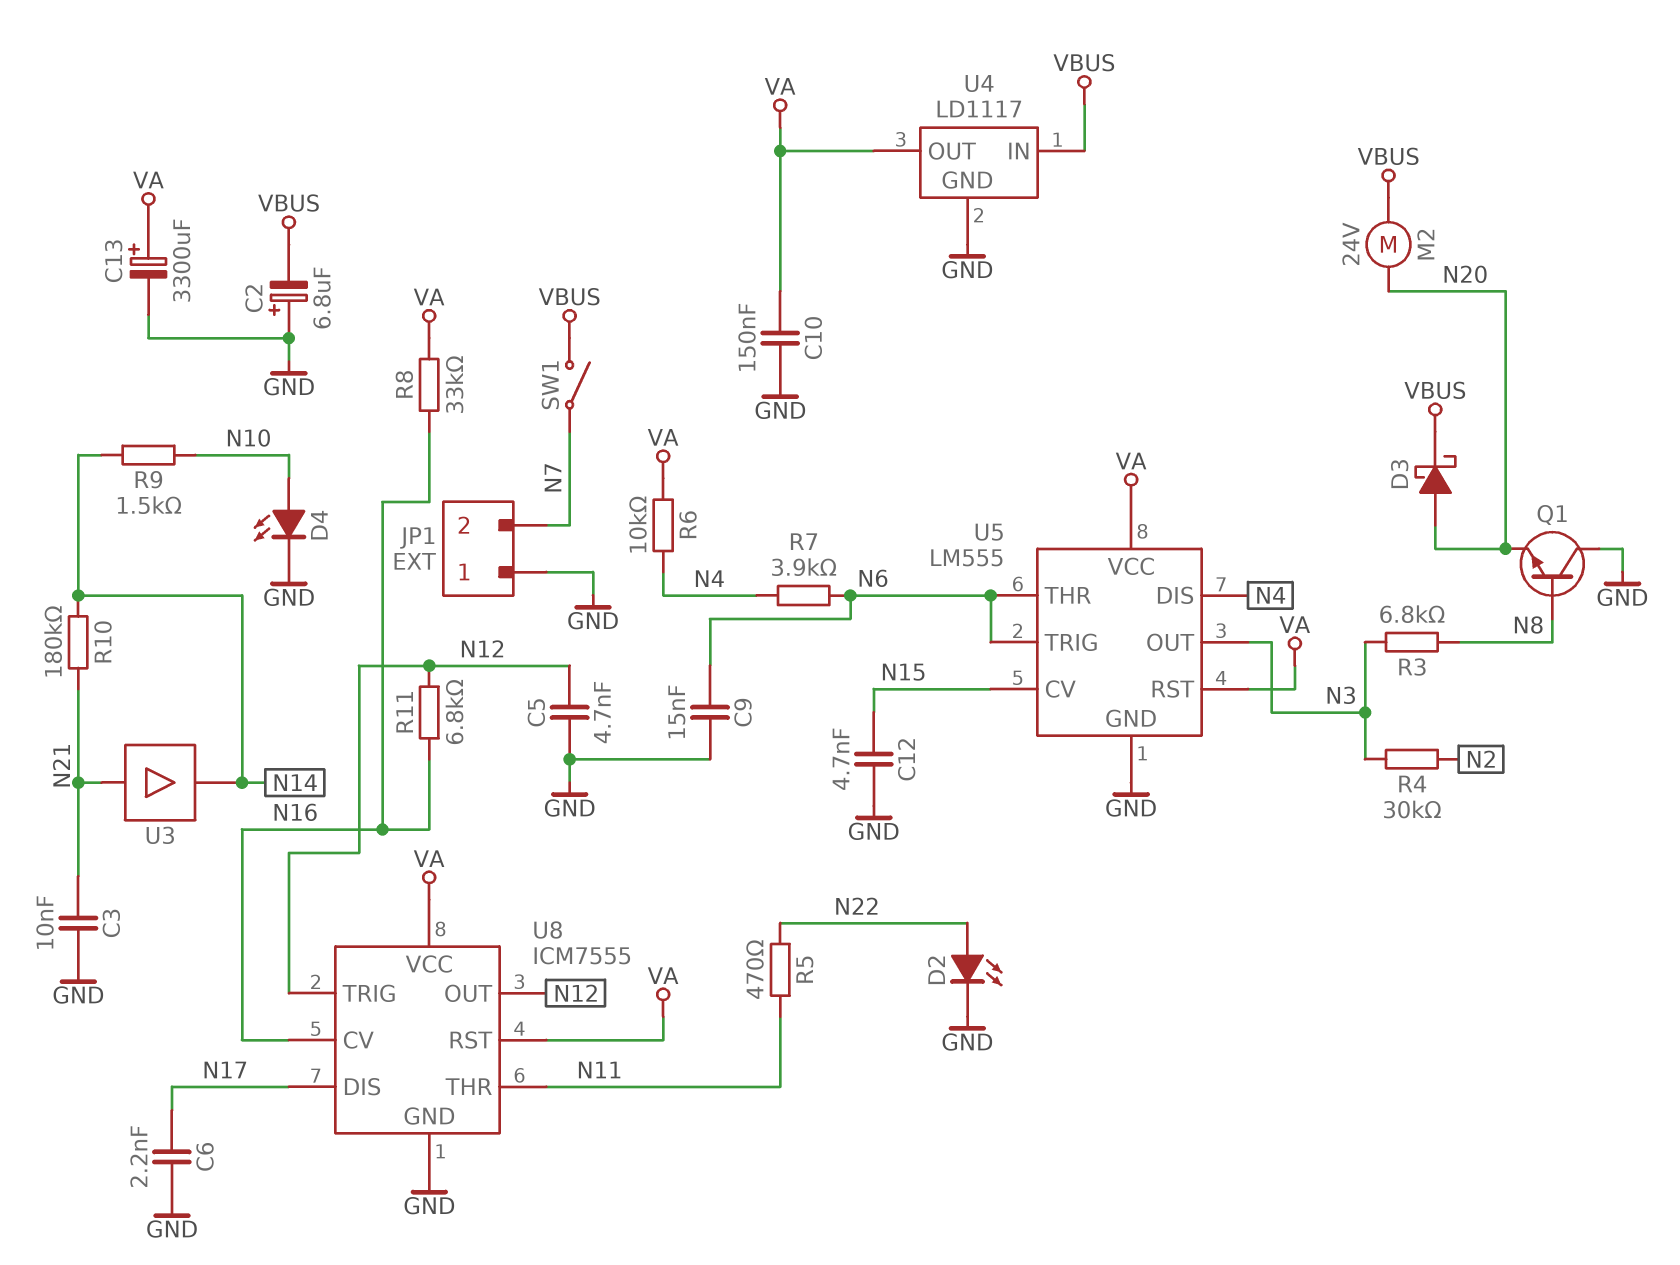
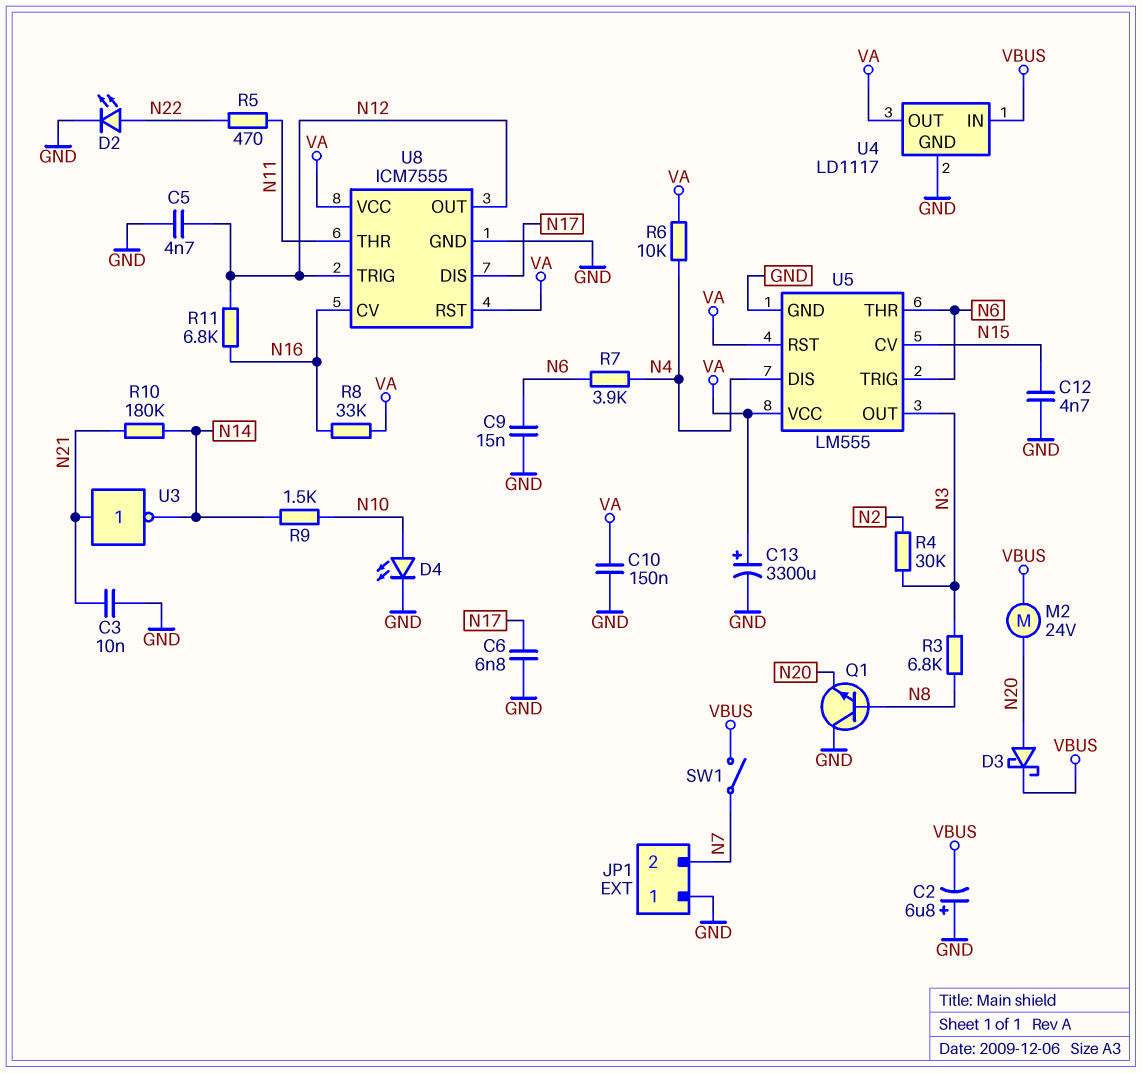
C6: 2.2nF (GND, N17) -> 6.8nF (GND, N17)
U3: buffer (in N21, out N14) -> NOT (in N21, out N14)

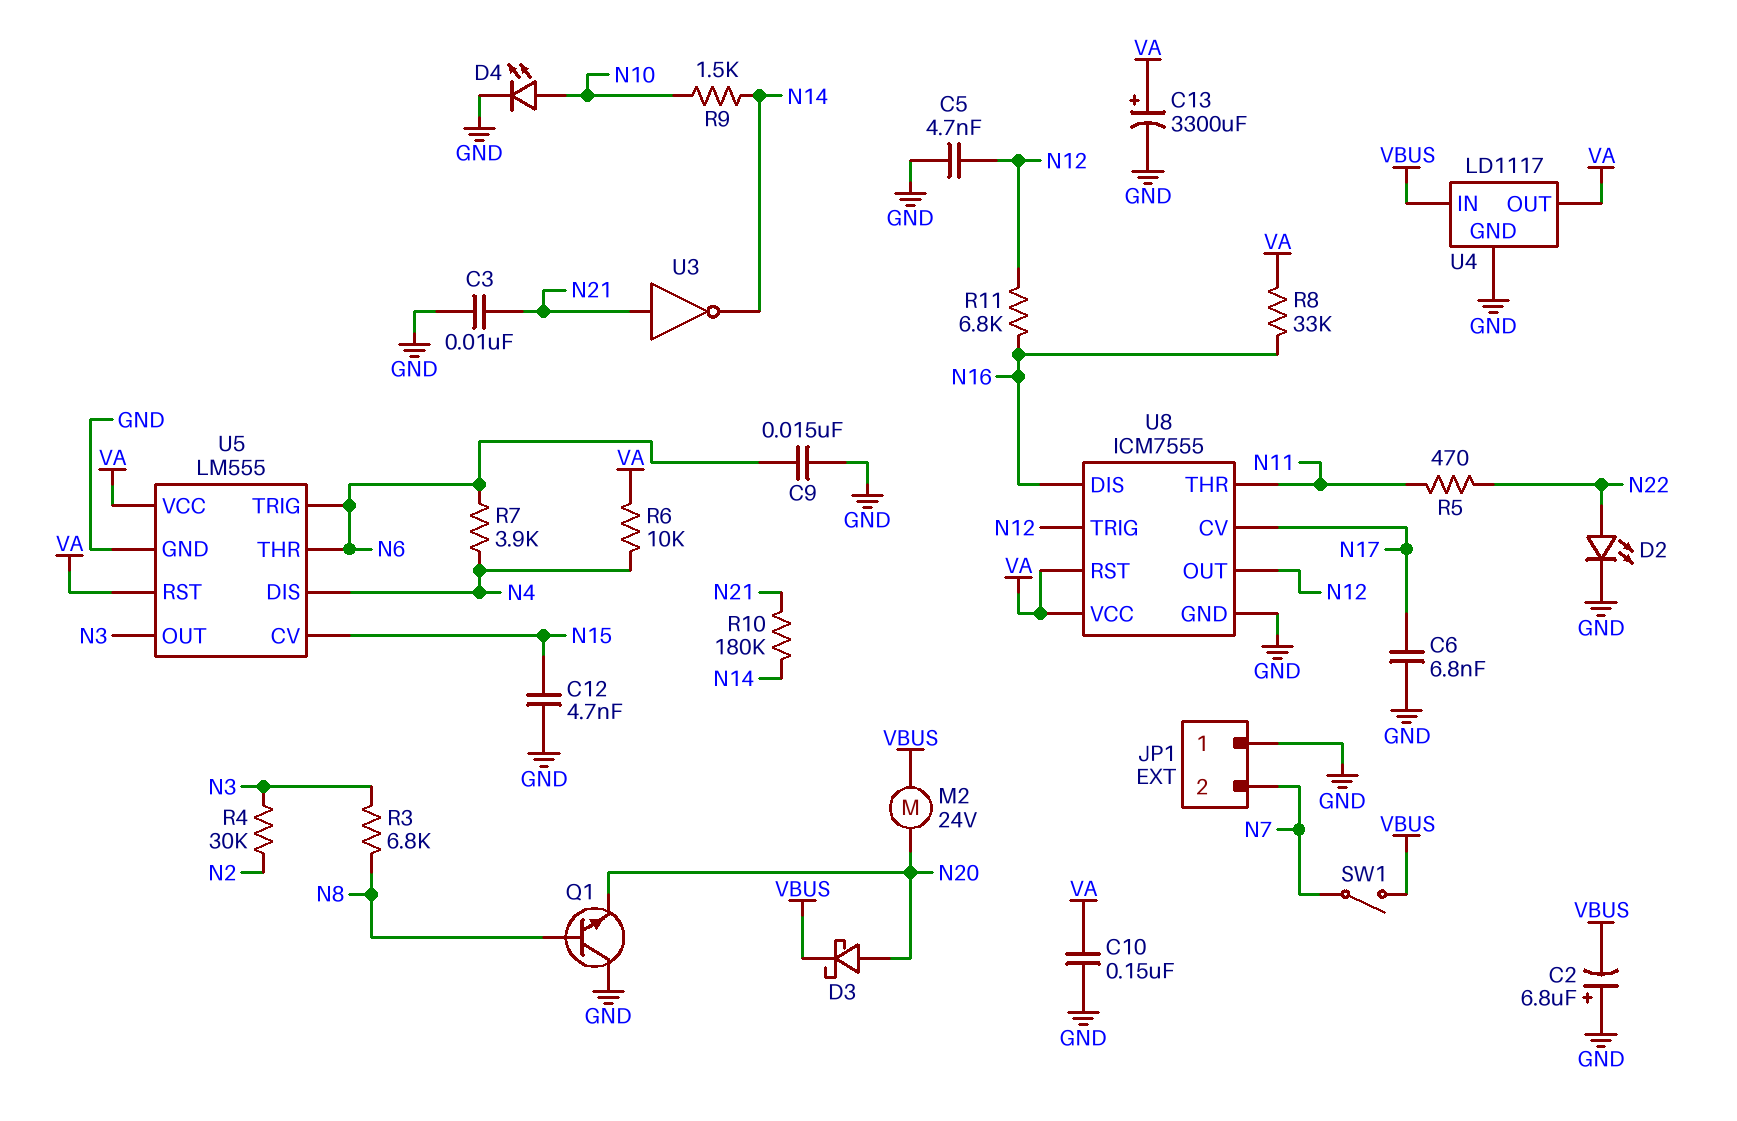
U8 pin CV: N16 -> N17
U8 pin DIS: N17 -> N16

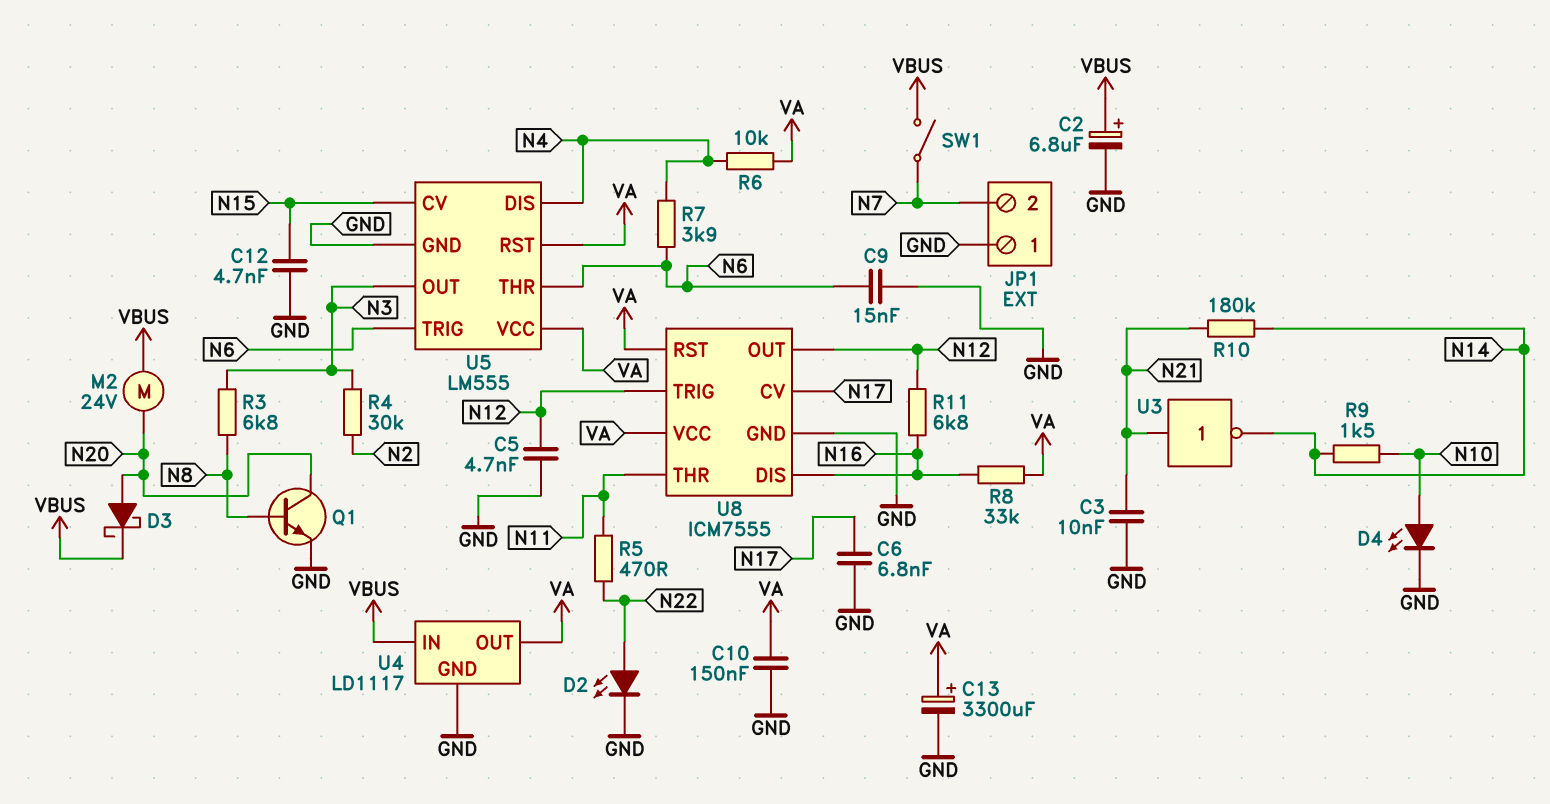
C2: 6.8uF (plus GND, minus VBUS) -> 6.8uF (plus VBUS, minus GND)
Q1: NPN (B N8, C GND, E N20) -> NPN (B N8, C N20, E GND)

